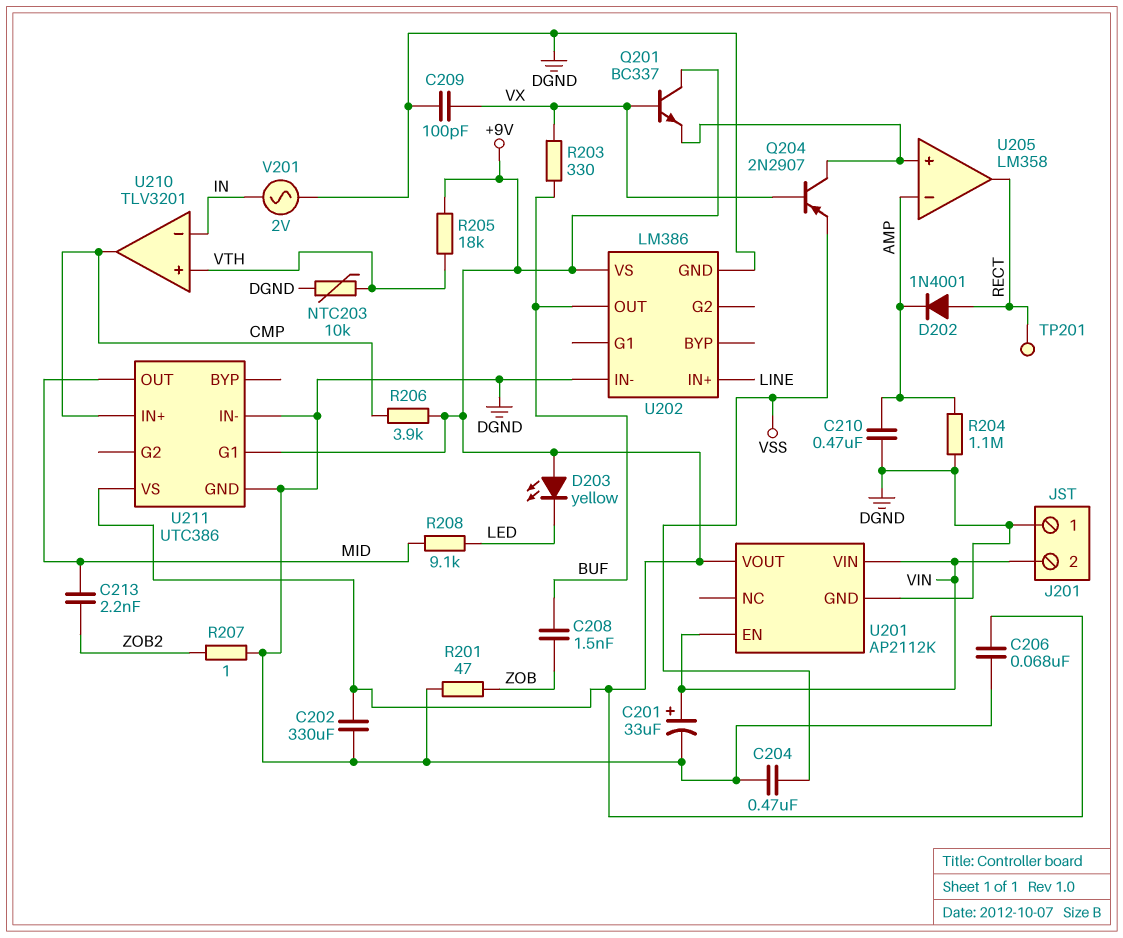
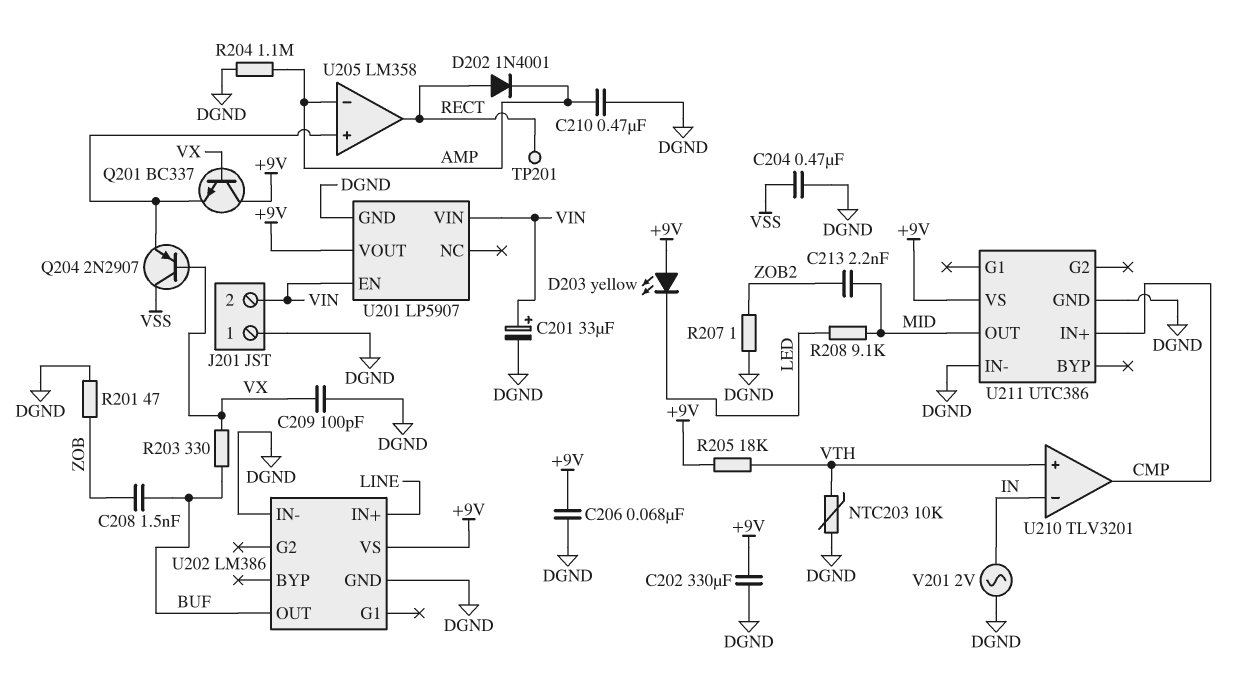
Q204: PNP 2N2907 (B VX, C U205/in+, E VSS) -> PNP 2N2907 (B VX, C VSS, E U205/in+)
R206: 3.9k (+9V, CMP) -> none
U201: AP2112K -> LP5907
U211 pin G1: +9V -> none

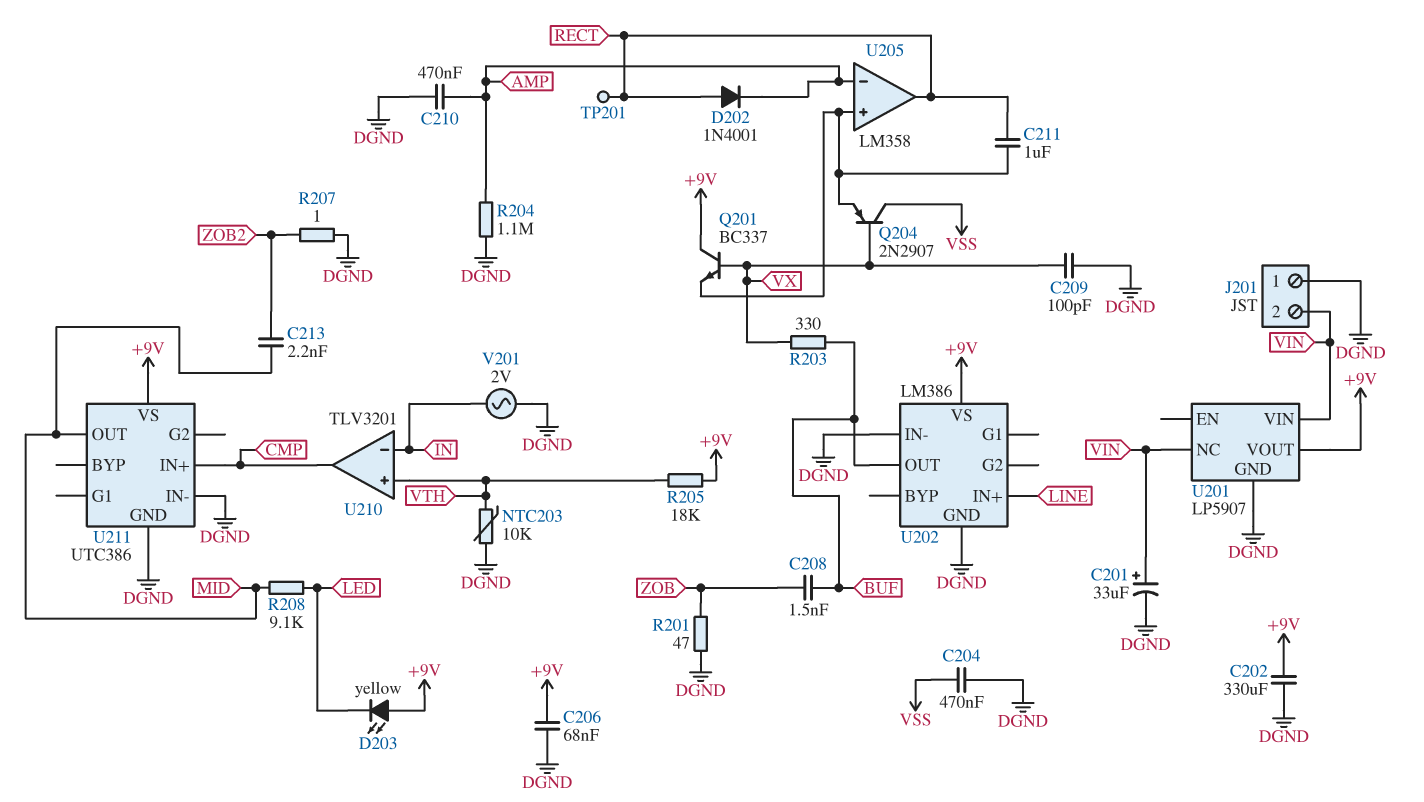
C211: none -> 1uF (RECT, U205/in+)
U201 pin EN: VIN -> none
U201 pin NC: none -> VIN

